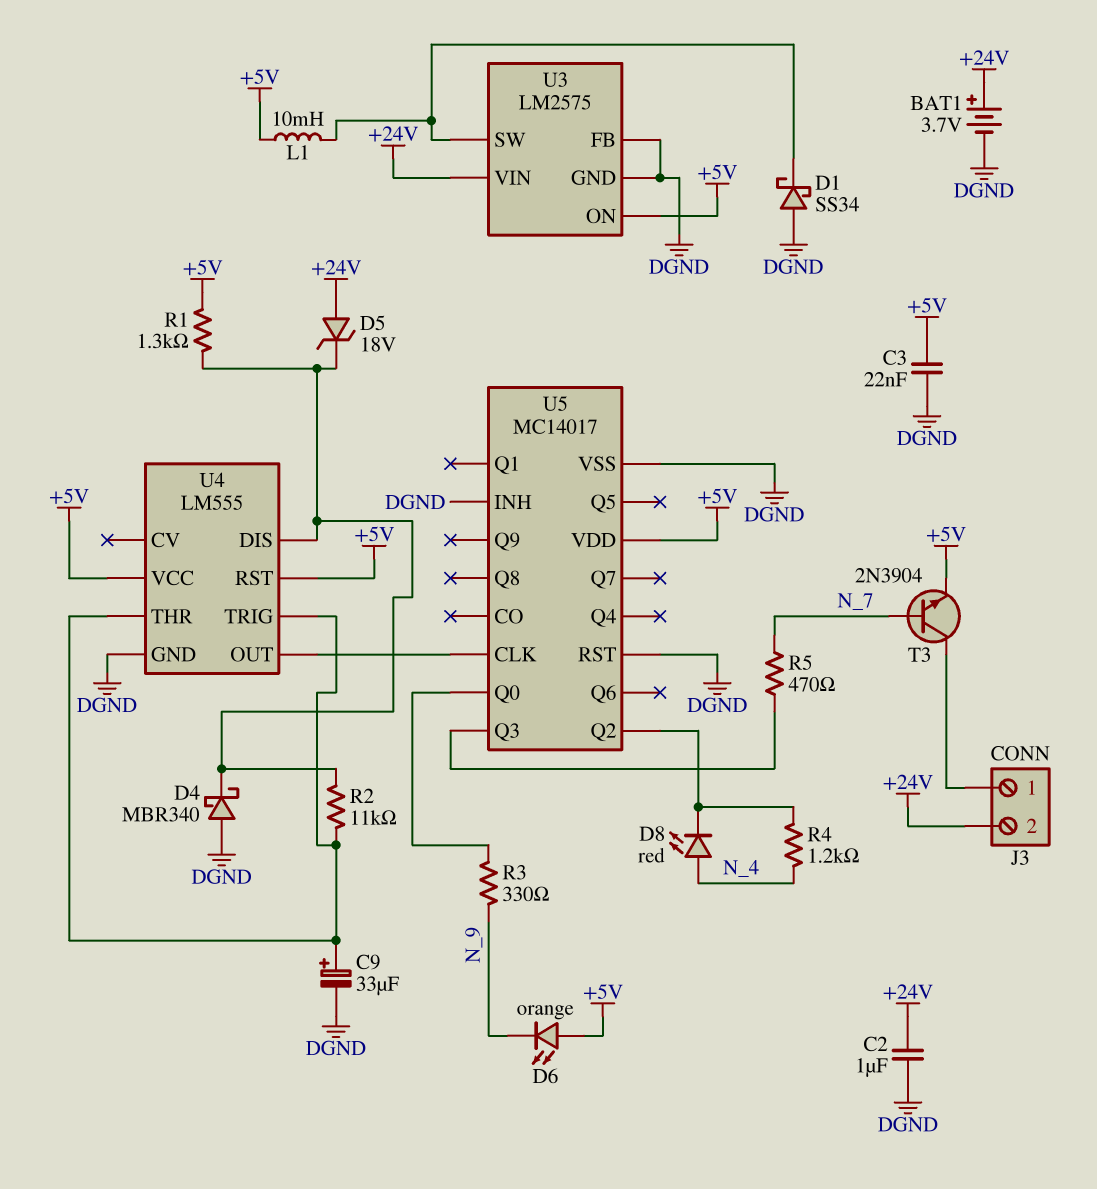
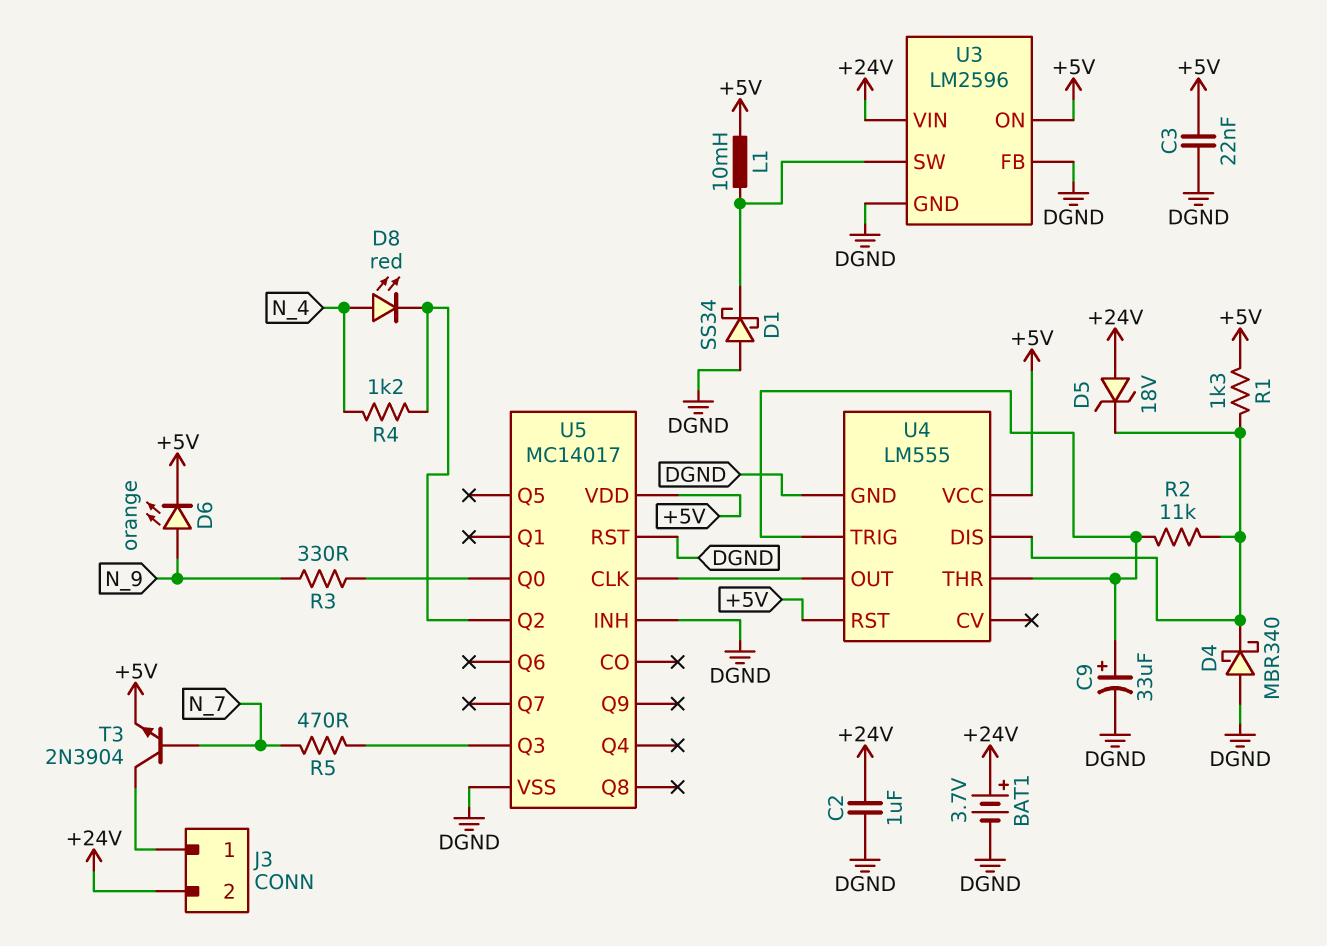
D6: LED orange (A +5V, K N_9) -> LED orange (A N_9, K +5V)
U3: LM2575 -> LM2596

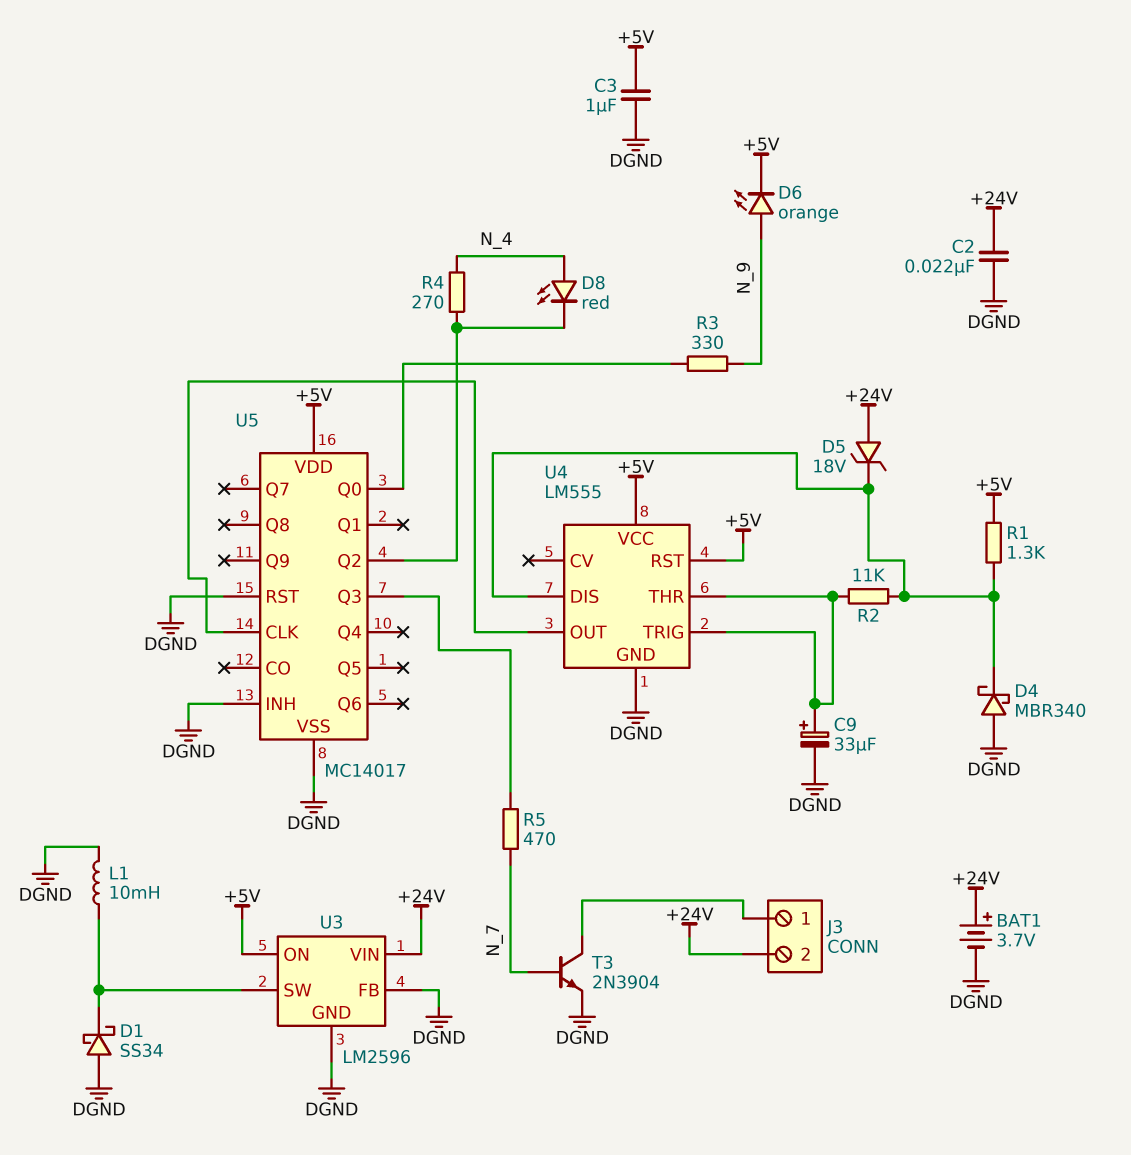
C2: 1uF (+24V, DGND) -> 22nF (+24V, DGND)
C3: 22nF (+5V, DGND) -> 1uF (+5V, DGND)
L1: 10mH (+5V, U3/SW) -> 10mH (DGND, U3/SW)
R4: 1.2k (N_4, U5/Q2) -> 270 (N_4, U5/Q2)
T3: NPN 2N3904 (B N_7, C J3/1, E +5V) -> NPN 2N3904 (B N_7, C J3/1, E DGND)

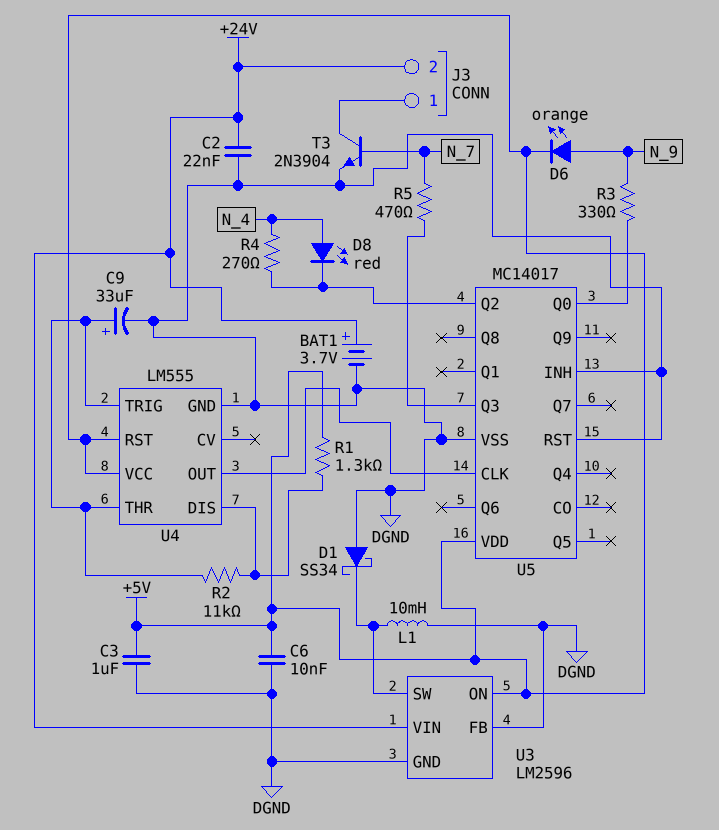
C6: none -> 10nF (+5V, DGND)
D4: schottky MBR340 (A DGND, K U4/DIS) -> none
D5: zener 18V (A +24V, K U4/DIS) -> none

